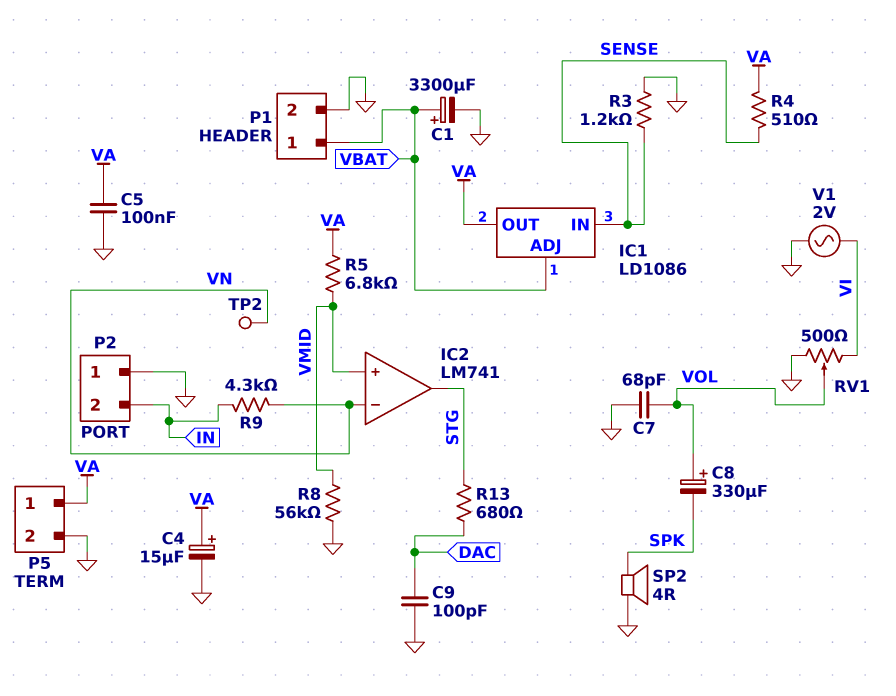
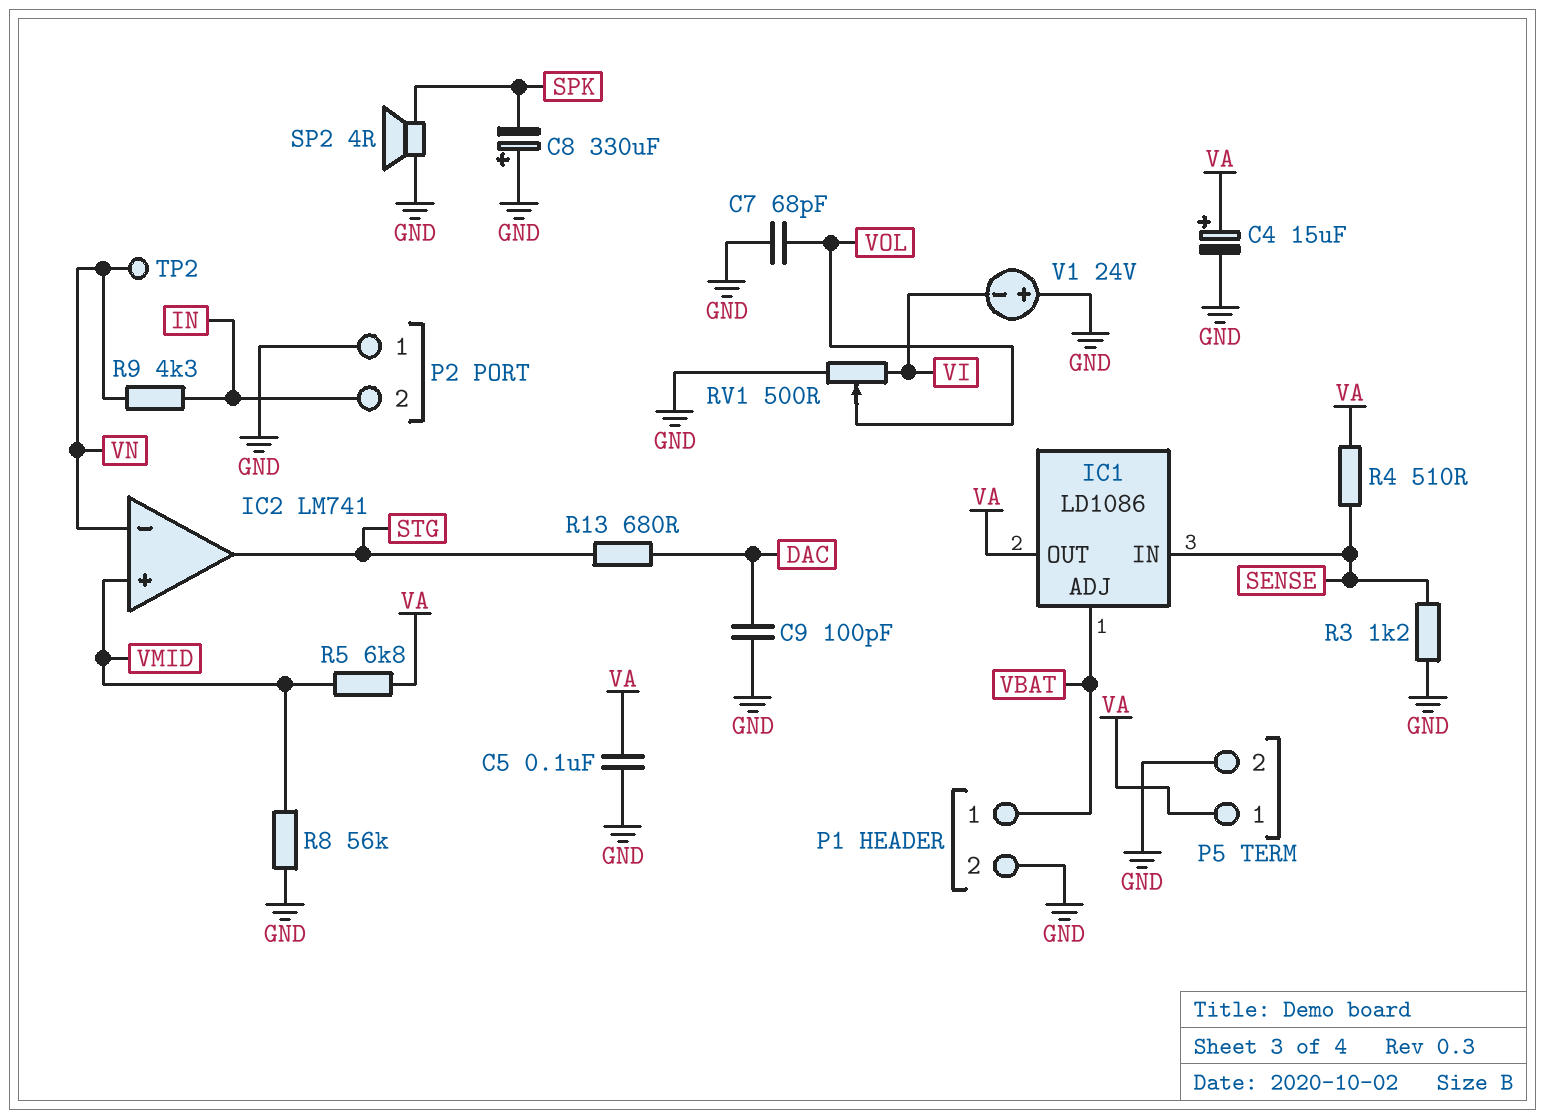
C1: 3300uF (plus VBAT, minus GND) -> none
C8: 330uF (plus VOL, minus SPK) -> 330uF (plus GND, minus SPK)
V1: AC 2V (GND, VI) -> 24V (plus GND, minus VI)

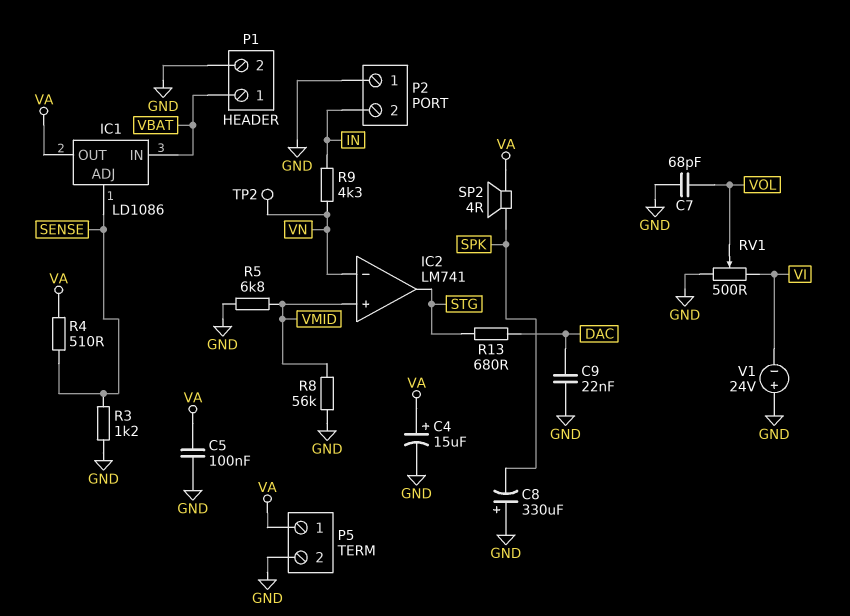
C9: 100pF (DAC, GND) -> 22nF (DAC, GND)
IC1 pin ADJ: VBAT -> SENSE
IC1 pin IN: SENSE -> VBAT
R5: 6.8k (VA, VMID) -> 6.8k (GND, VMID)
SP2: speaker 4R (GND, SPK) -> speaker 4R (SPK, VA)

